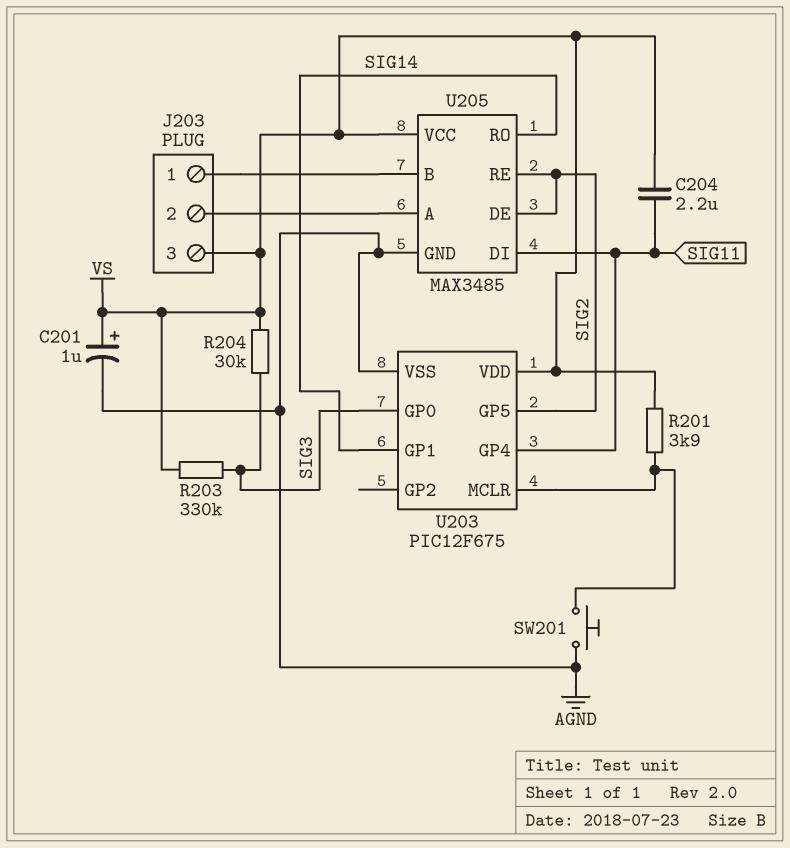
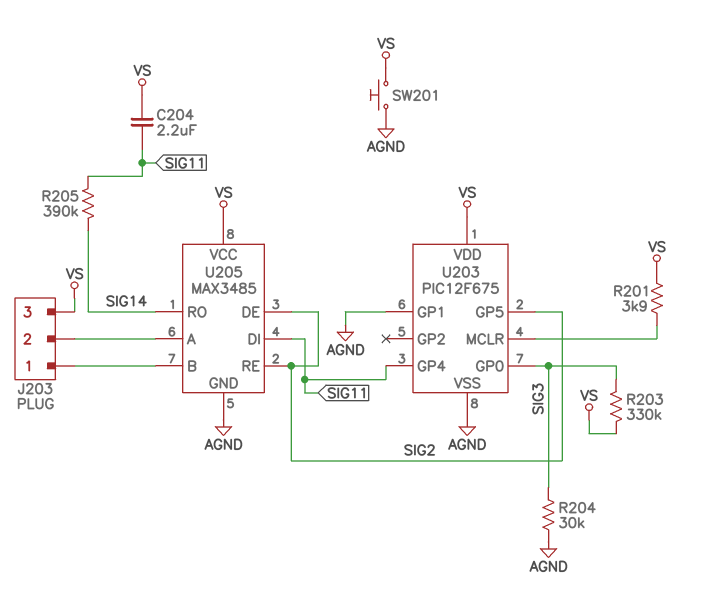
C201: 1uF (plus VS, minus AGND) -> none
R204: 30k (SIG3, VS) -> 30k (AGND, SIG3)
R205: none -> 390k (SIG11, SIG14)
SW201: button (AGND, U203/MCLR) -> button (AGND, VS)
U203 pin GP1: SIG14 -> AGND

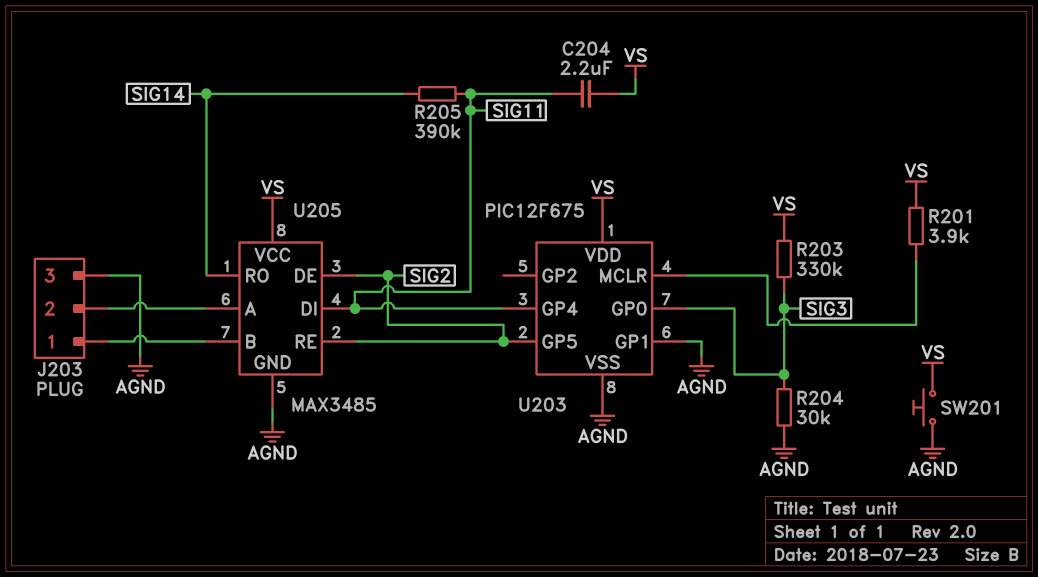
J203 pin 3: VS -> AGND

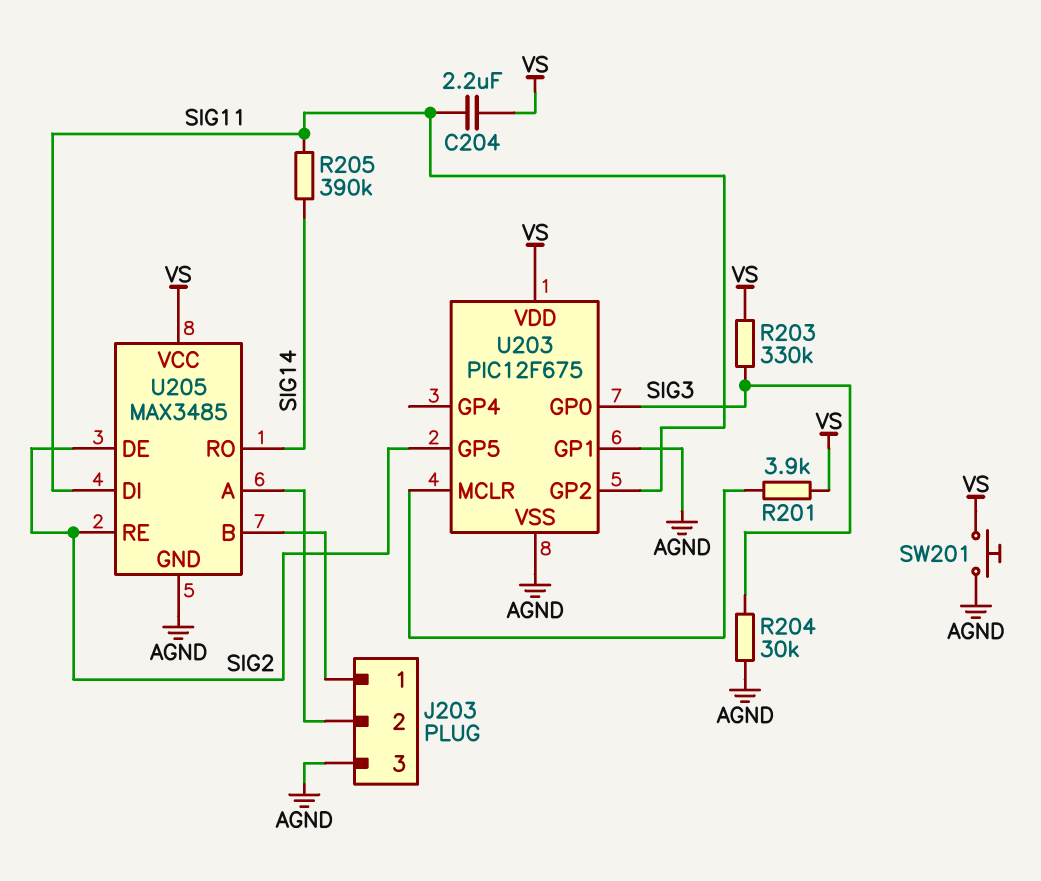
U203 pin GP2: none -> SIG11
U203 pin GP4: SIG11 -> none

